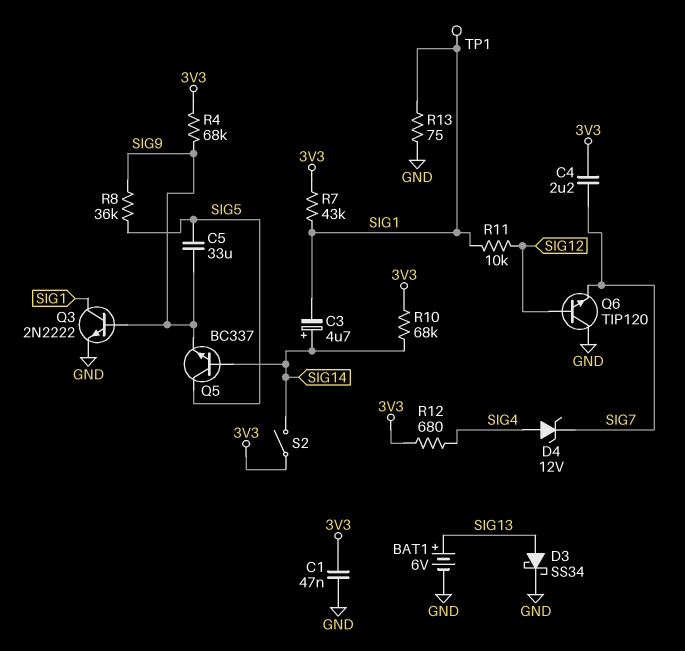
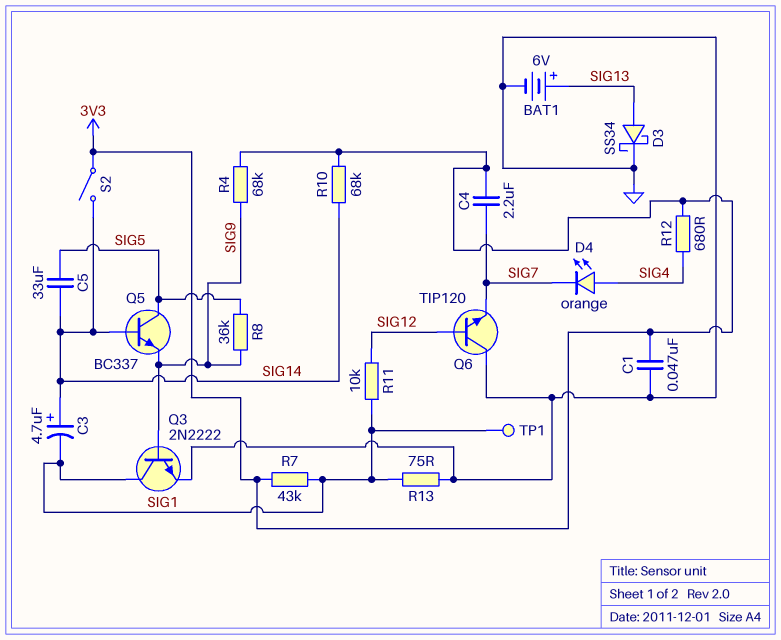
C5: 33uF (SIG5, SIG9) -> 33uF (SIG5, SIG14)
D4: zener 12V (A SIG4, K SIG7) -> LED orange (A SIG4, K SIG7)

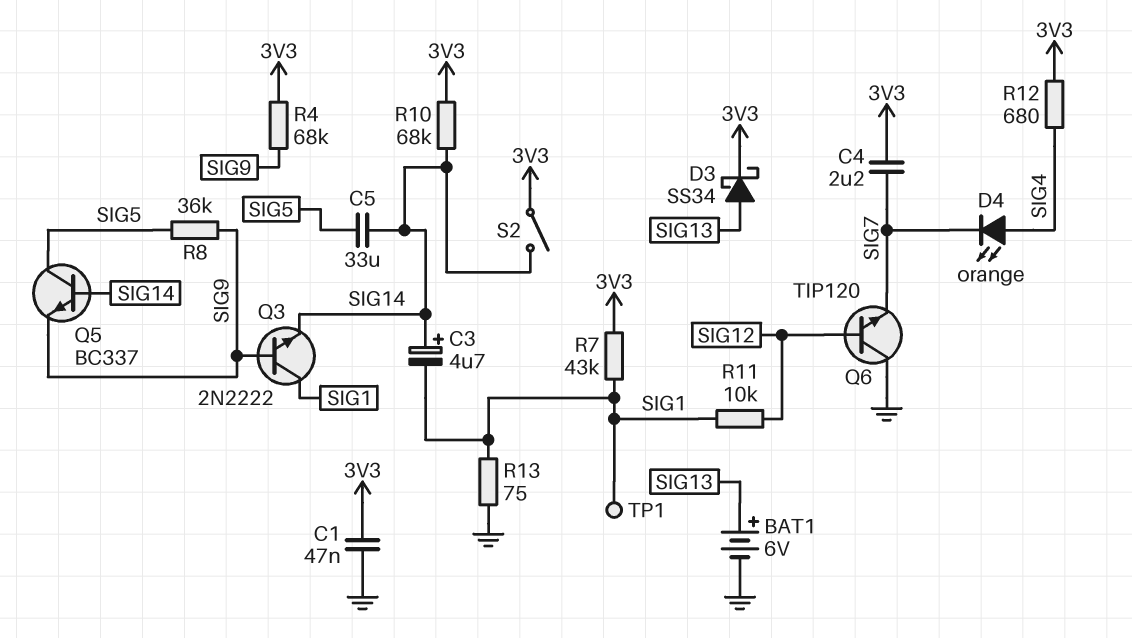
D3: schottky SS34 (A SIG13, K GND) -> schottky SS34 (A SIG13, K 3V3)
Q3: NPN 2N2222 (B SIG9, C SIG1, E GND) -> NPN 2N2222 (B SIG9, C SIG1, E SIG14)

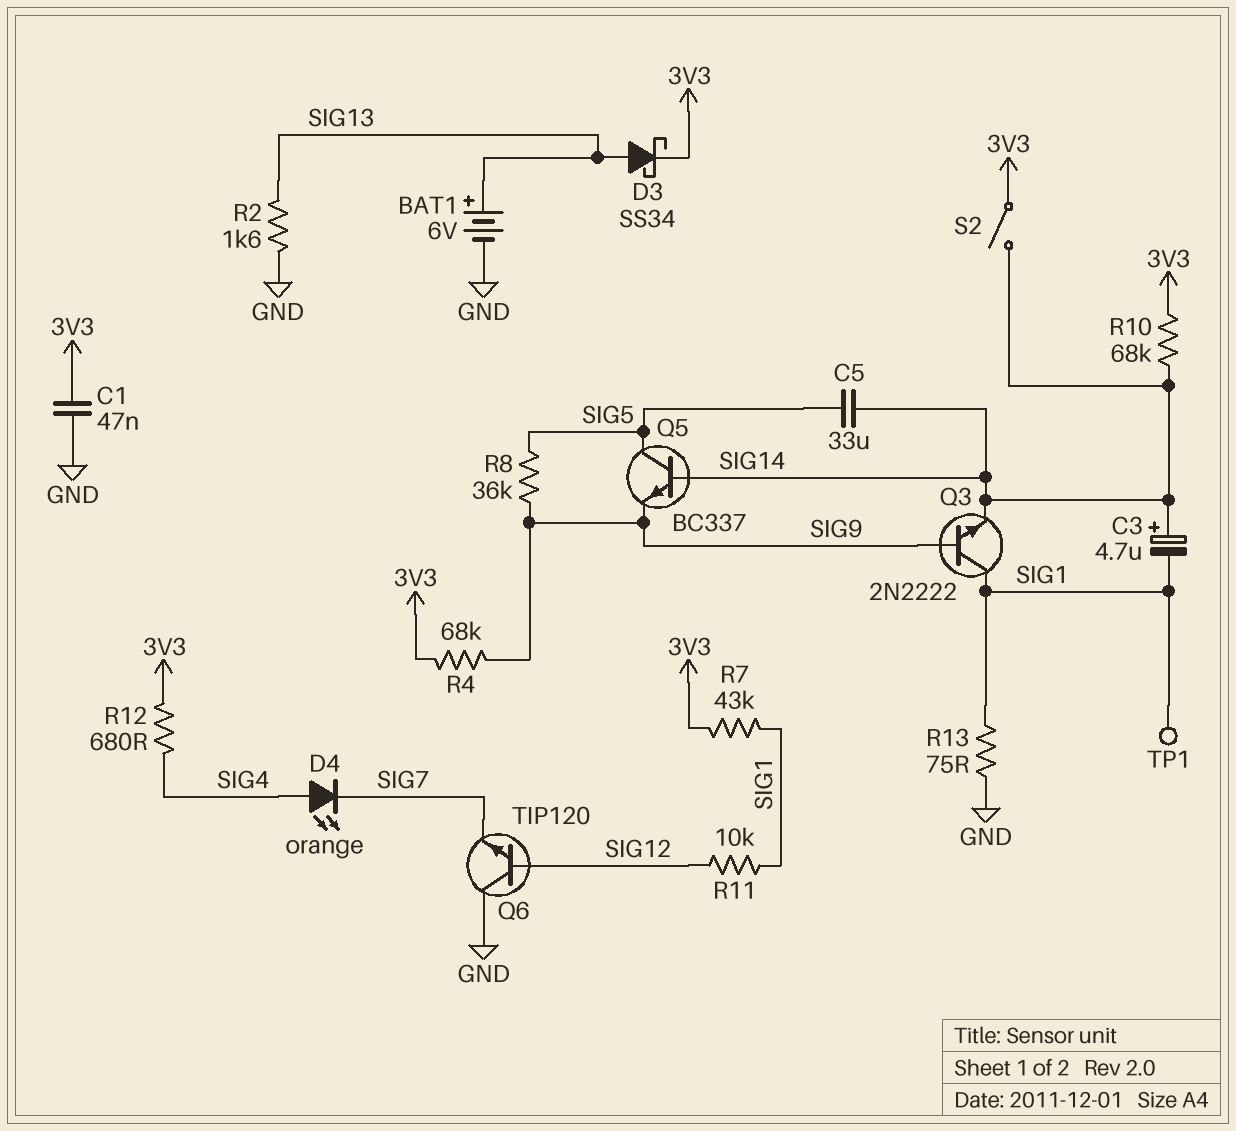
C4: 2.2uF (3V3, SIG7) -> none
R2: none -> 1.6k (GND, SIG13)

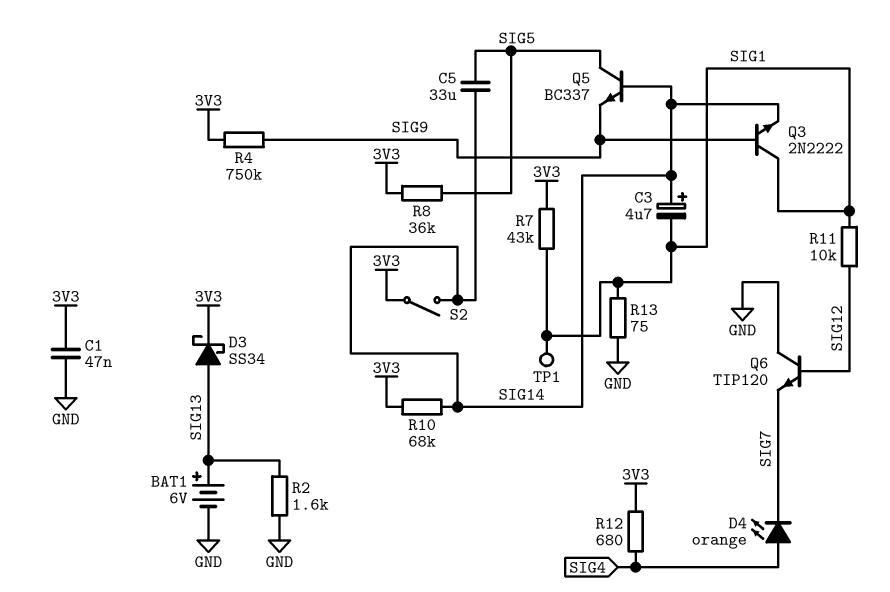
R4: 68k (3V3, SIG9) -> 750k (3V3, SIG9)
R8: 36k (SIG5, SIG9) -> 36k (3V3, SIG5)

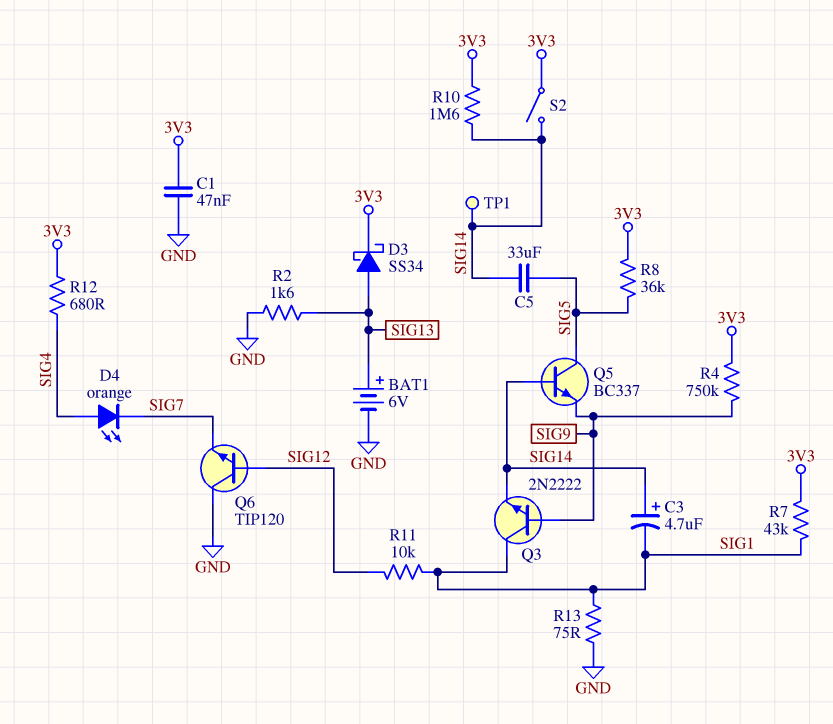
R10: 68k (3V3, SIG14) -> 1.6M (3V3, SIG14)
TP1: test point (SIG1) -> test point (SIG14)

